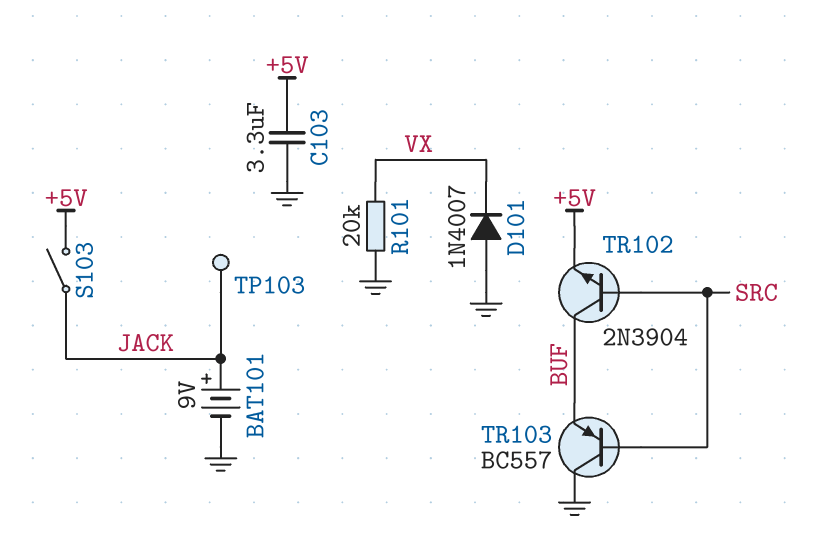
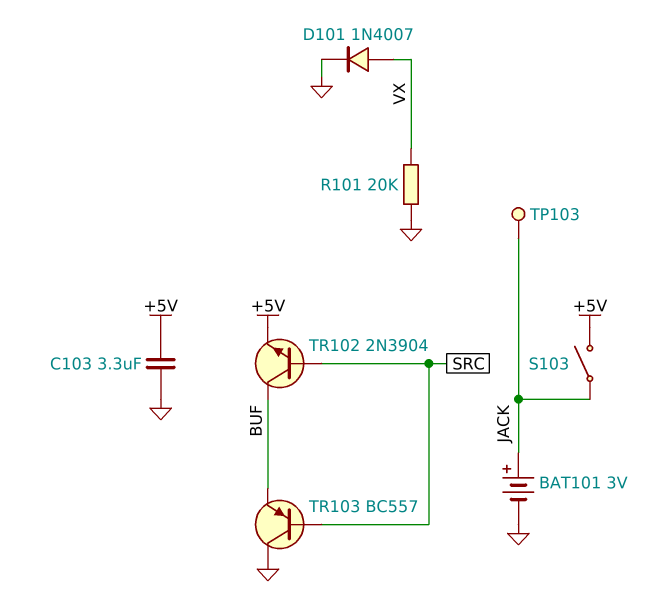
BAT101: 9V (plus JACK, minus GND) -> 3V (plus JACK, minus GND)
D101: diode 1N4007 (A GND, K VX) -> diode 1N4007 (A VX, K GND)

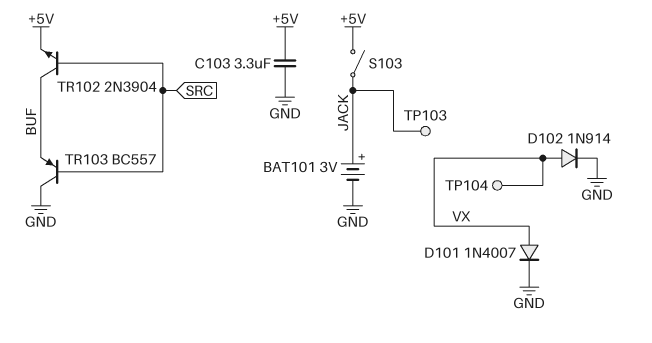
D102: none -> diode 1N914 (A VX, K GND)
R101: 20k (GND, VX) -> none
TP104: none -> test point (VX)

